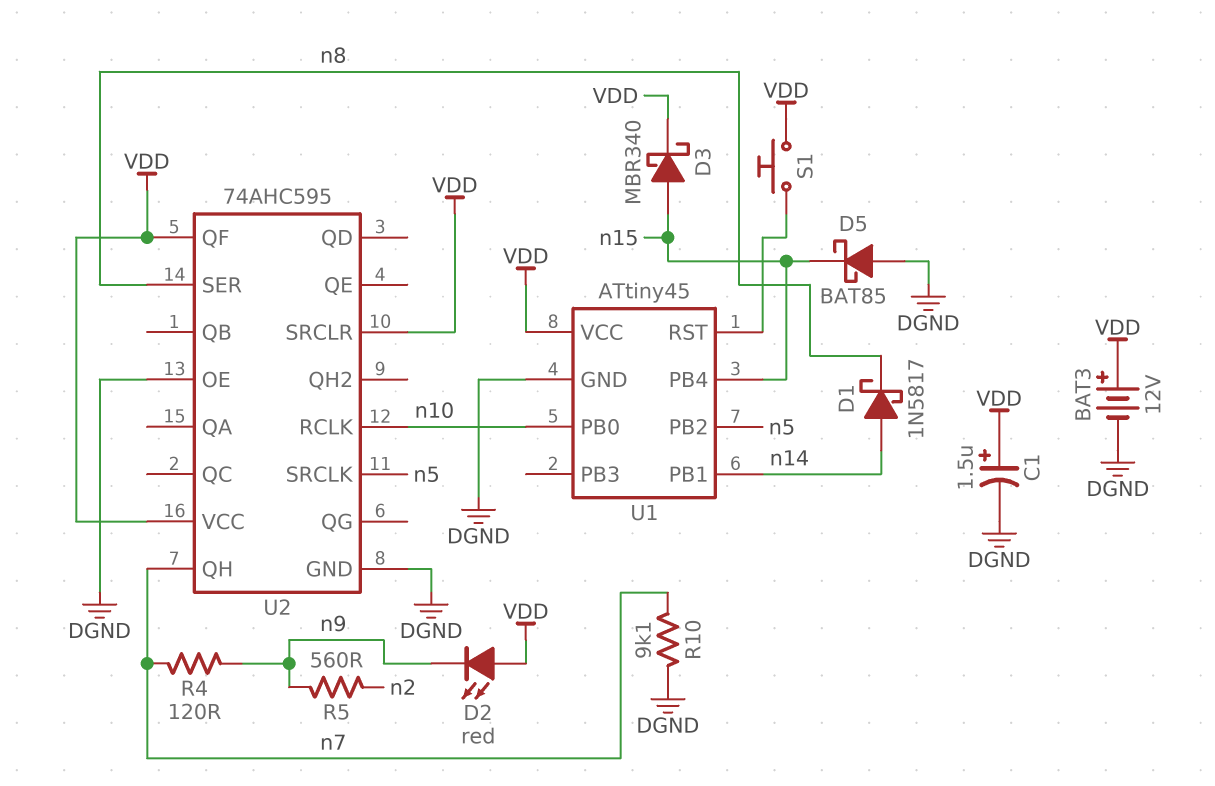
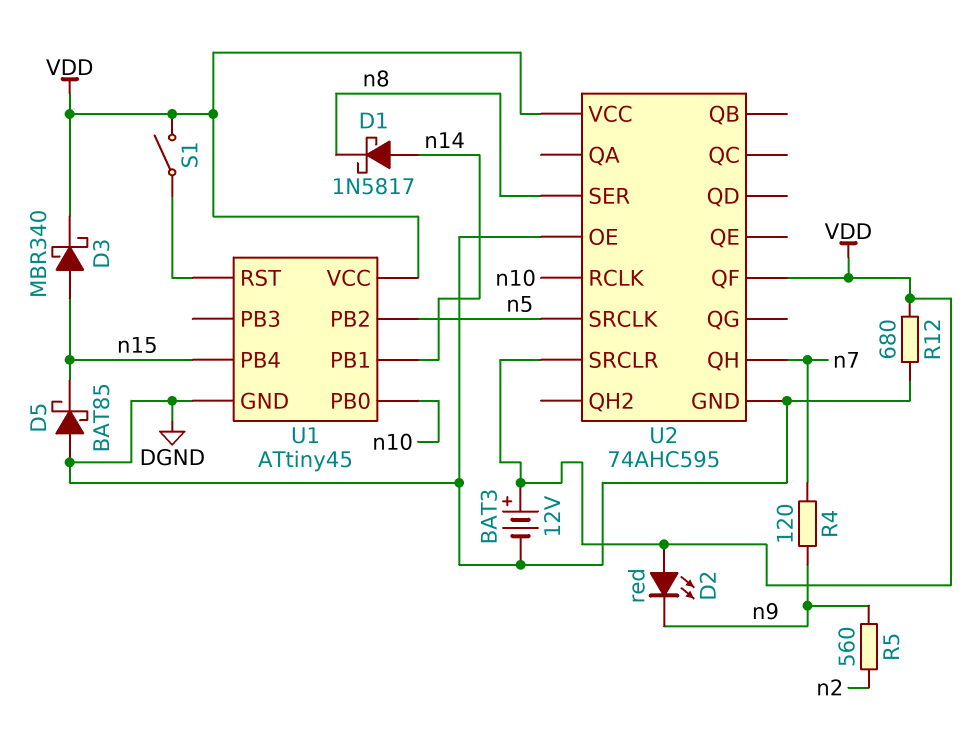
C1: 1.5uF (plus VDD, minus DGND) -> none
R10: 9.1k (DGND, n7) -> none
R12: none -> 680 (DGND, VDD)
S1: button (U1/RST, VDD) -> switch (U1/RST, VDD)

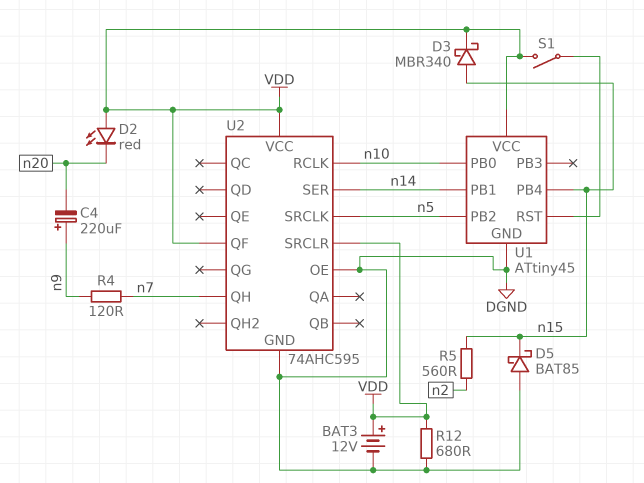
C4: none -> 220uF (plus n9, minus n20)
D1: schottky 1N5817 (A n14, K n8) -> none
D2: LED red (A VDD, K n9) -> LED red (A VDD, K n20)
R5: 560 (n2, n9) -> 560 (n2, n15)
U2 pin SER: n8 -> n14

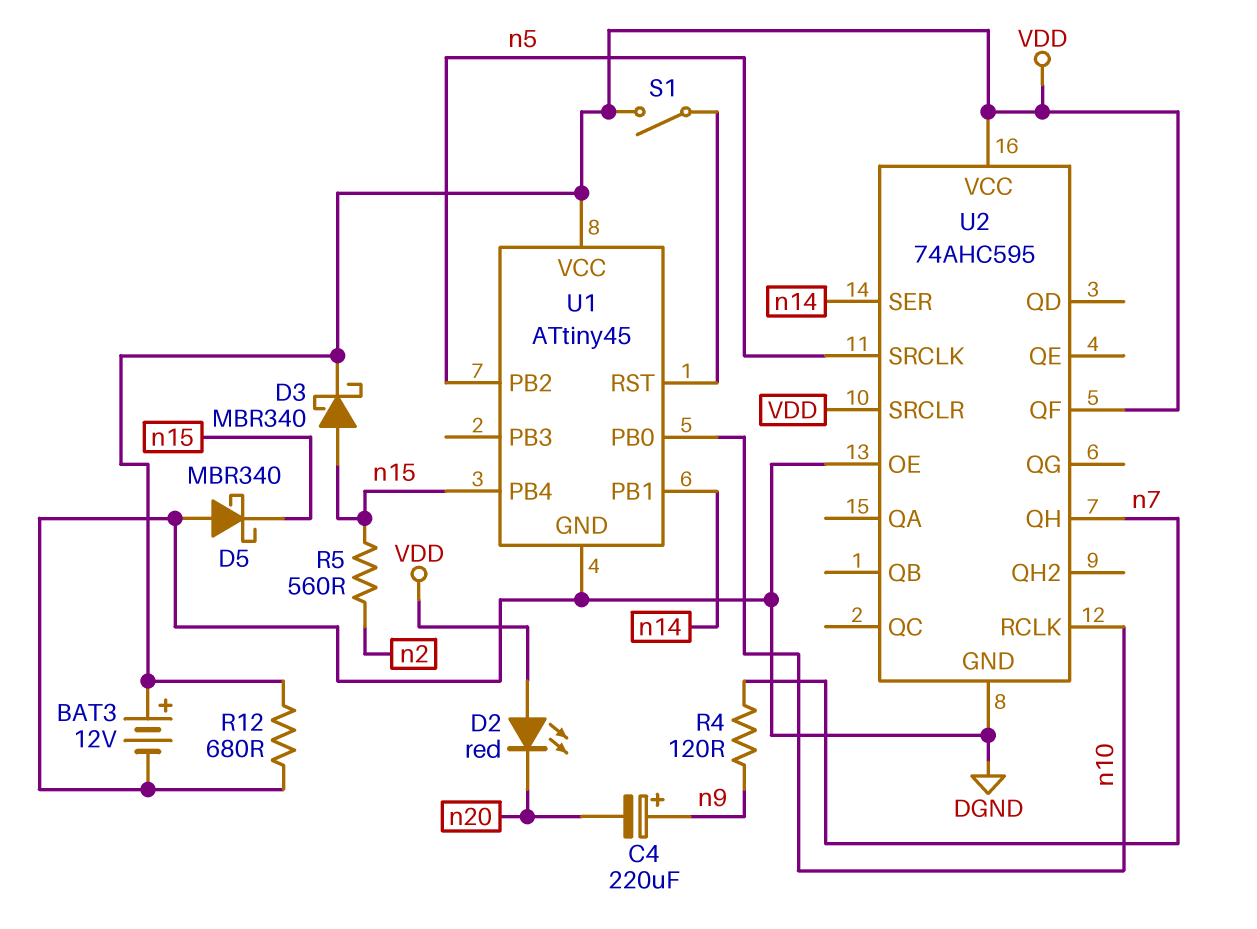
D5: schottky BAT85 (A DGND, K n15) -> schottky MBR340 (A DGND, K n15)

